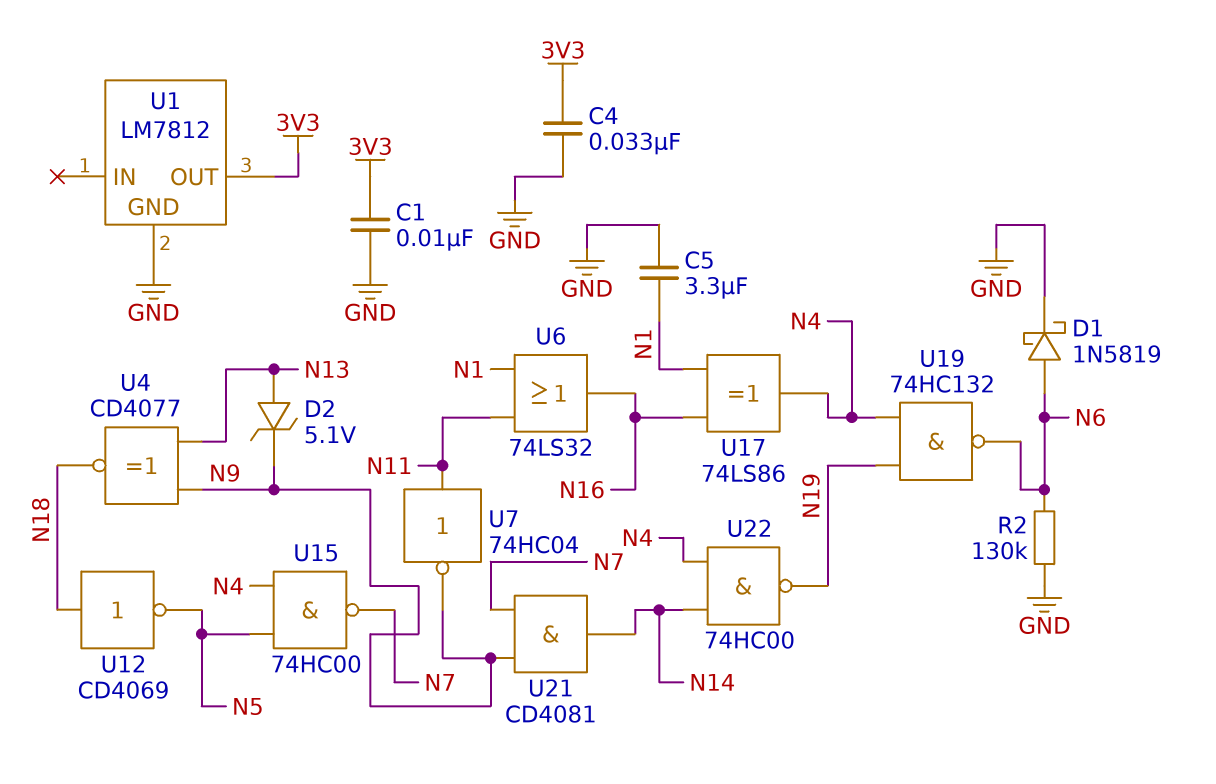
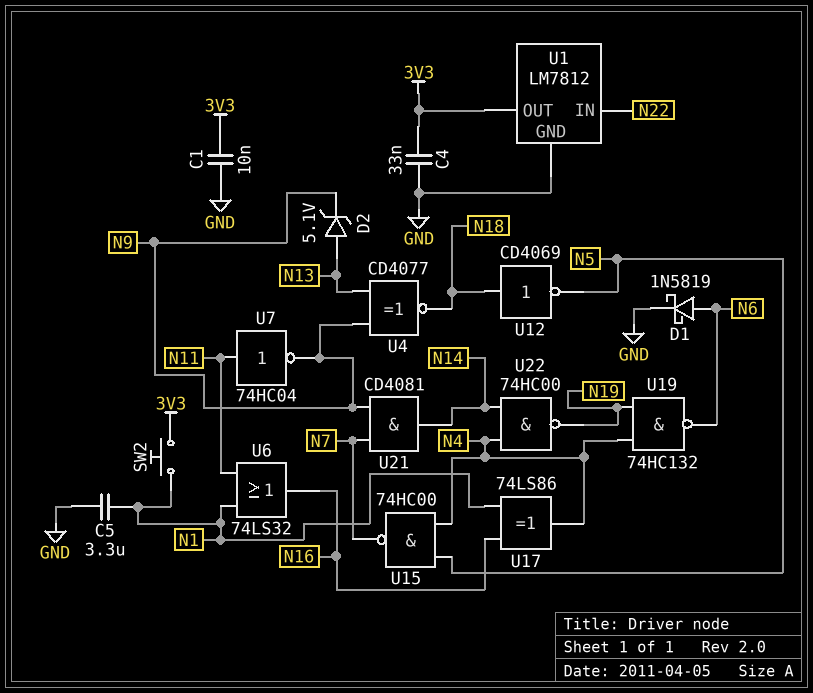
R2: 130k (GND, N6) -> none
SW2: none -> button (3V3, N1)
U1 pin IN: none -> N22

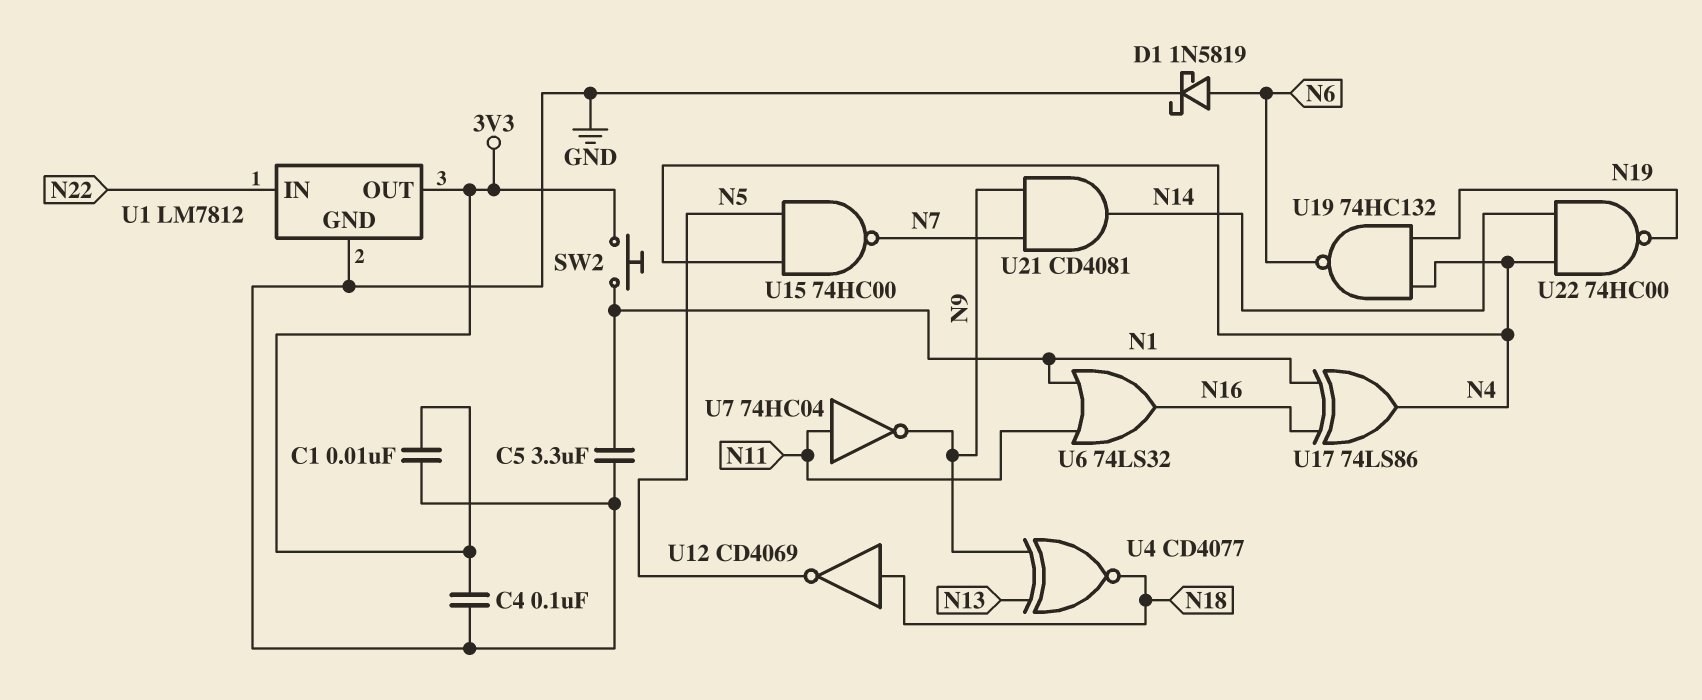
C4: 33nF (3V3, GND) -> 100nF (3V3, GND)
D2: zener 5.1V (A N13, K N9) -> none

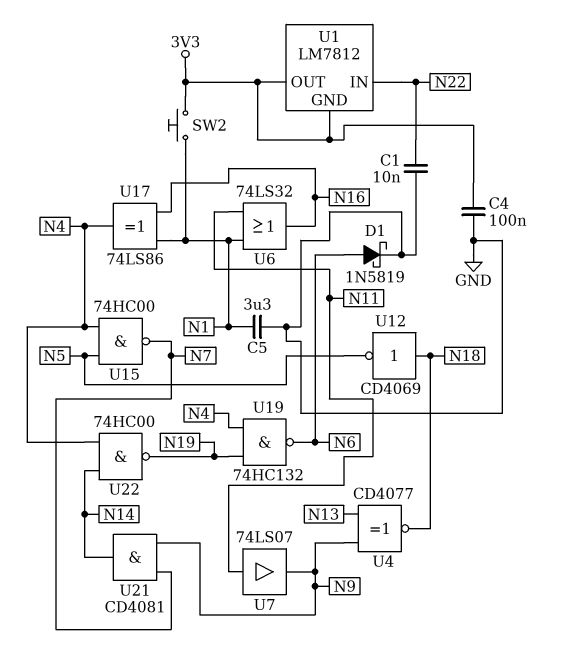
C1: 10nF (3V3, GND) -> 10nF (GND, N22)
U1 pin GND: GND -> 3V3
U7: NOT 74HC04 (in N11, out N9) -> buffer 74LS07 (in N11, out N9)

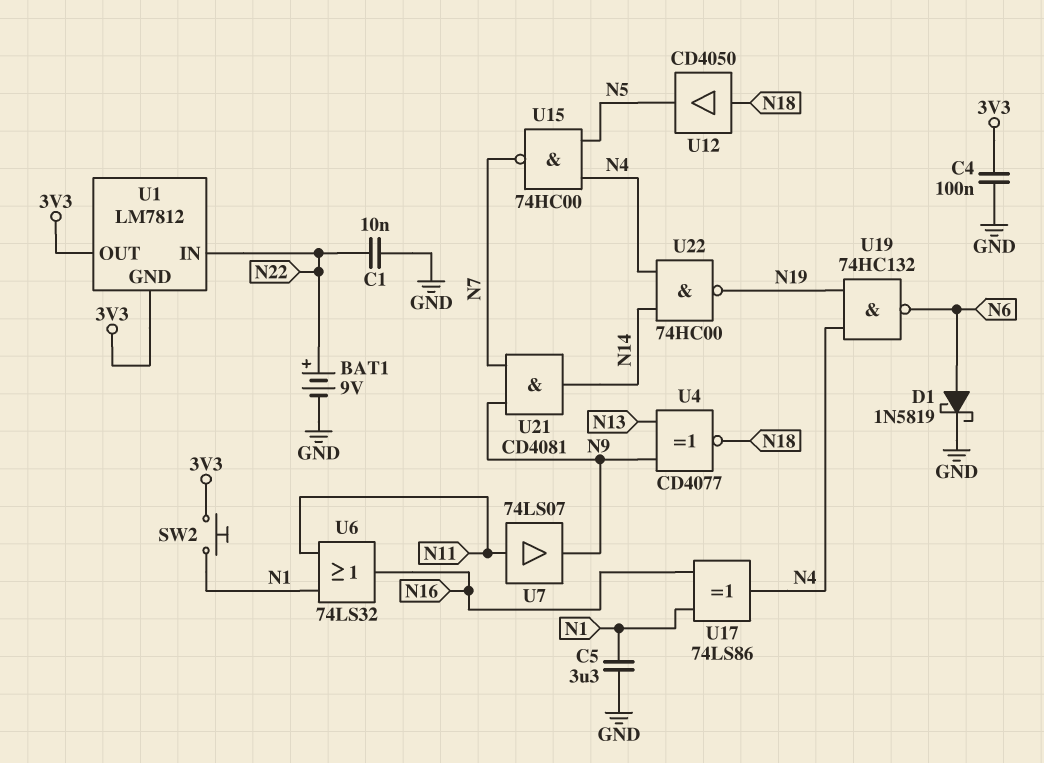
BAT1: none -> 9V (plus N22, minus GND)
U12: NOT CD4069 (in N18, out N5) -> buffer CD4050 (in N18, out N5)

